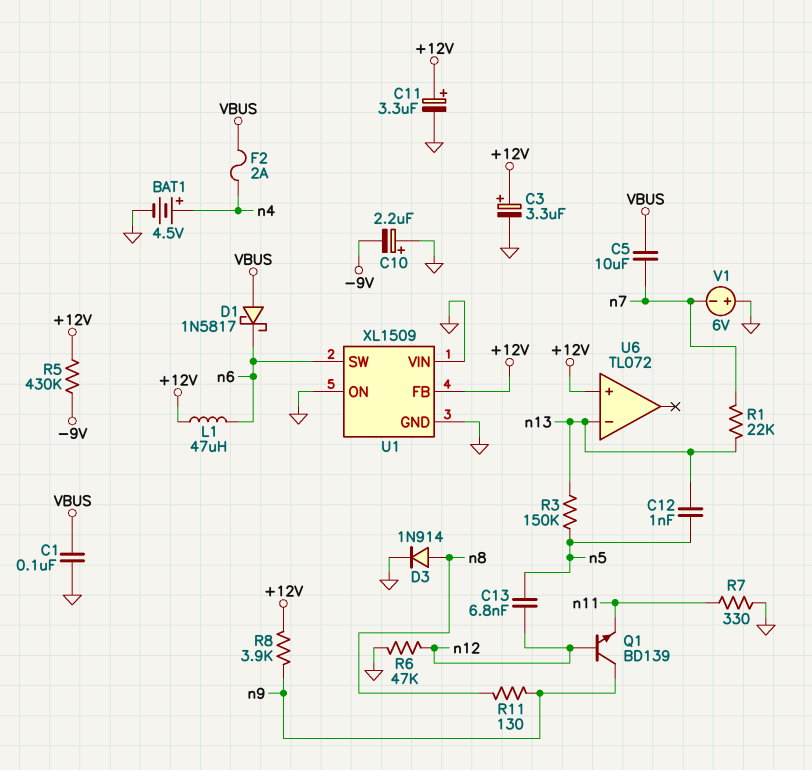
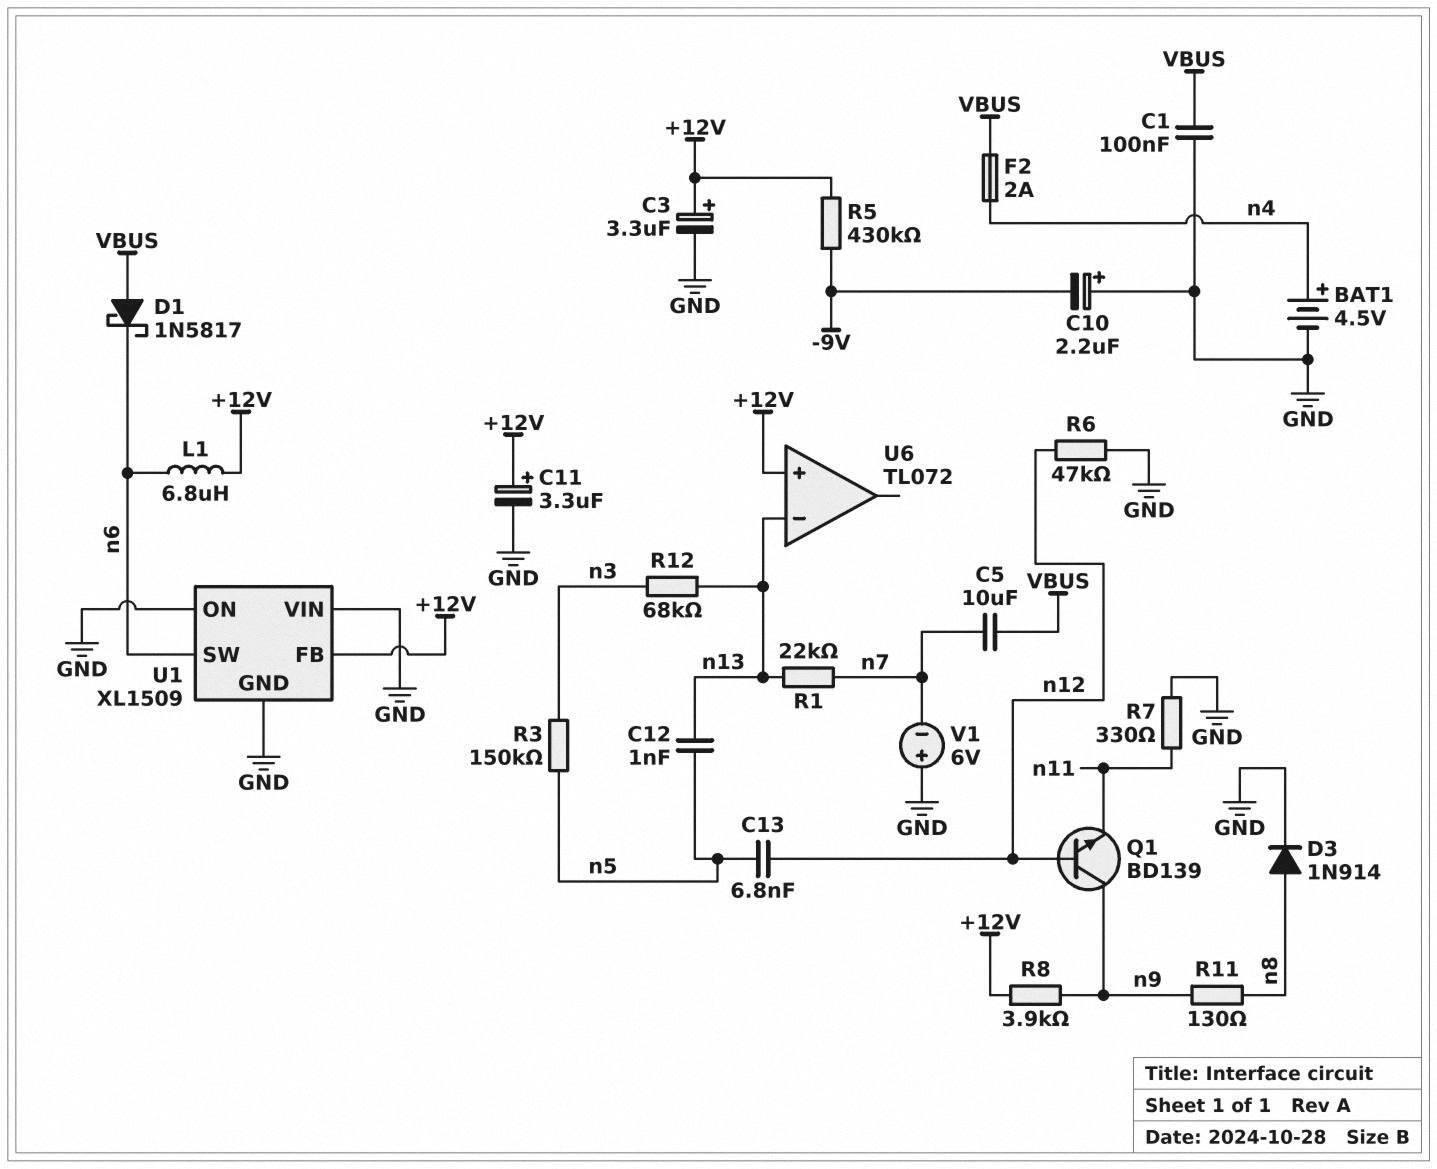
L1: 47uH (+12V, n6) -> 6.8uH (+12V, n6)
R3: 150k (n5, n13) -> 150k (n3, n5)
R12: none -> 68k (n3, n13)

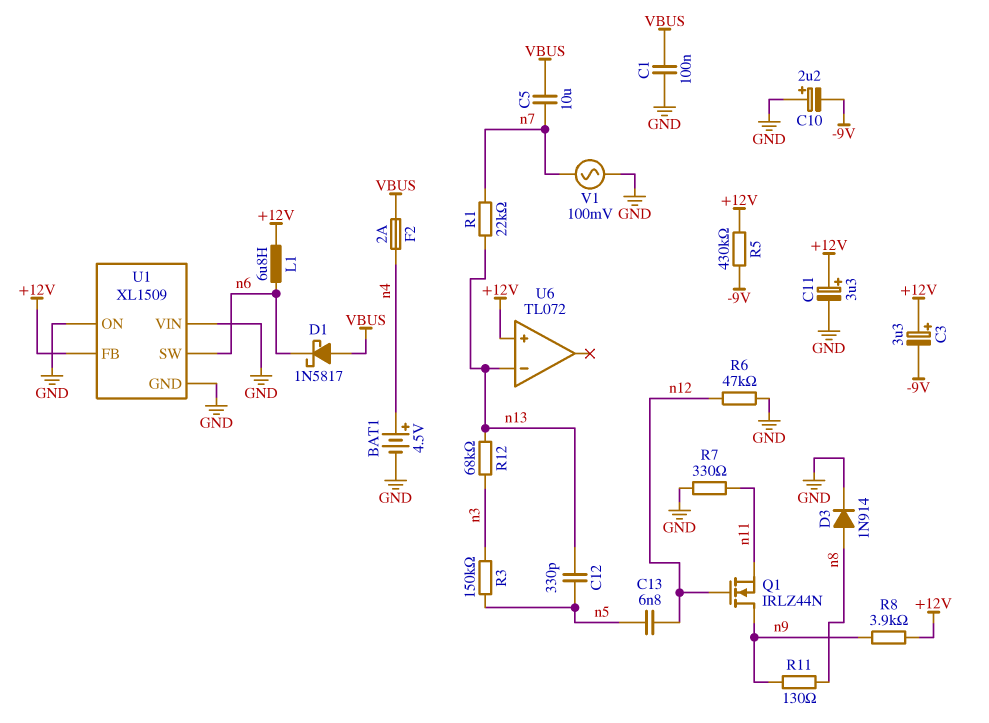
C3: 3.3uF (plus +12V, minus GND) -> 3.3uF (plus +12V, minus -9V)
C12: 1nF (n5, n13) -> 330pF (n5, n13)
Q1: NPN BD139 (B n12, C n9, E n11) -> NMOS IRLZ44N (G n12, D n9, S n11)
V1: 6V (plus GND, minus n7) -> AC 100mV (GND, n7)

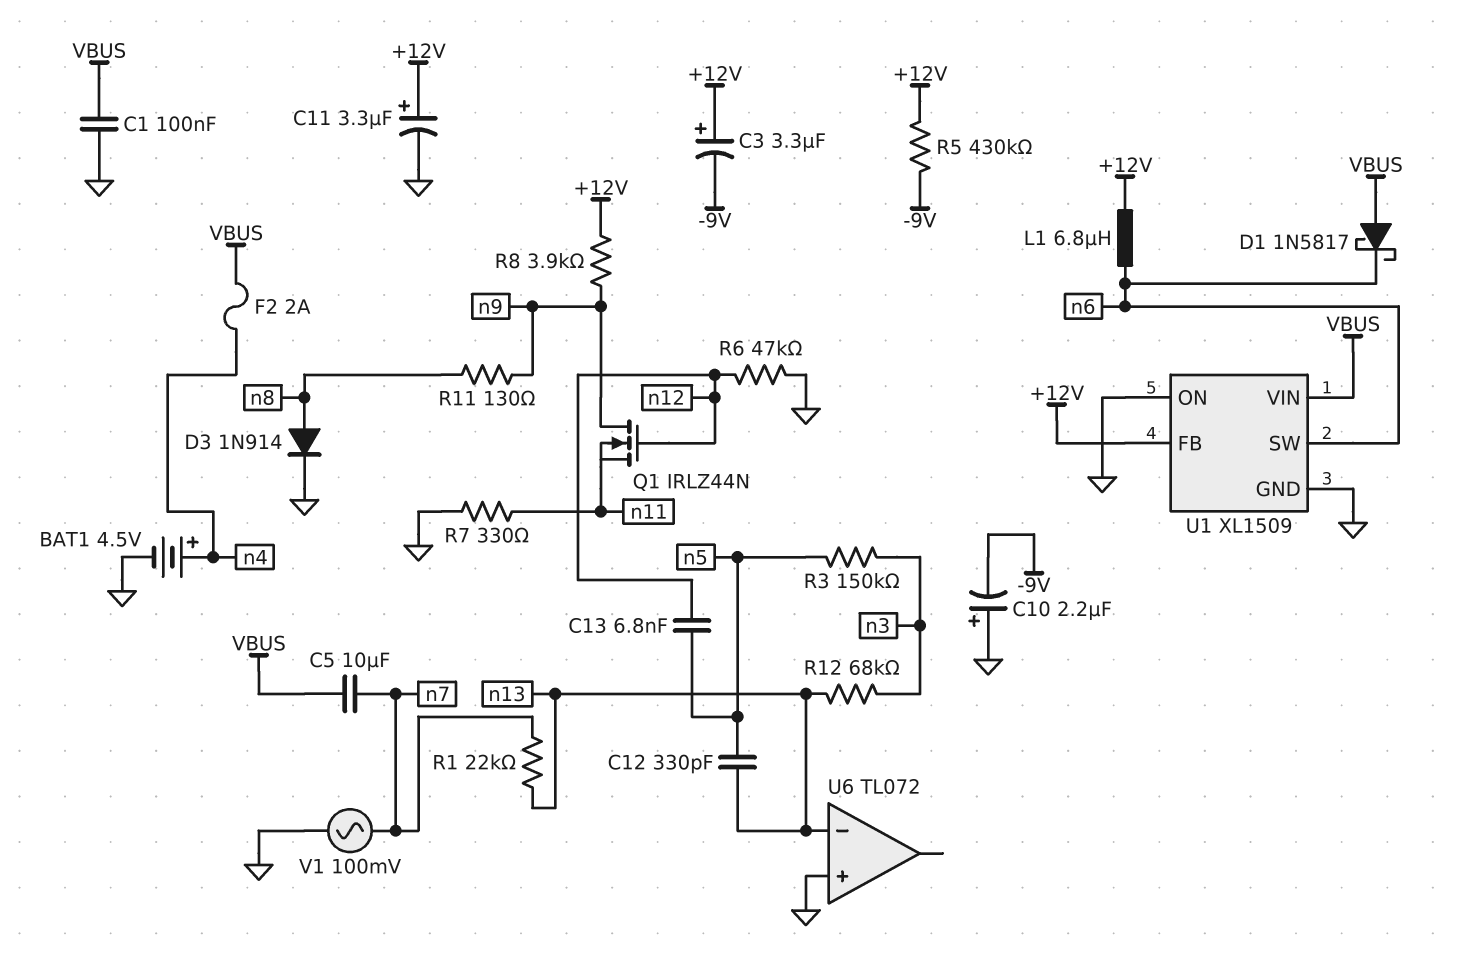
U1 pin VIN: GND -> VBUS
U6 pin in+: +12V -> GND

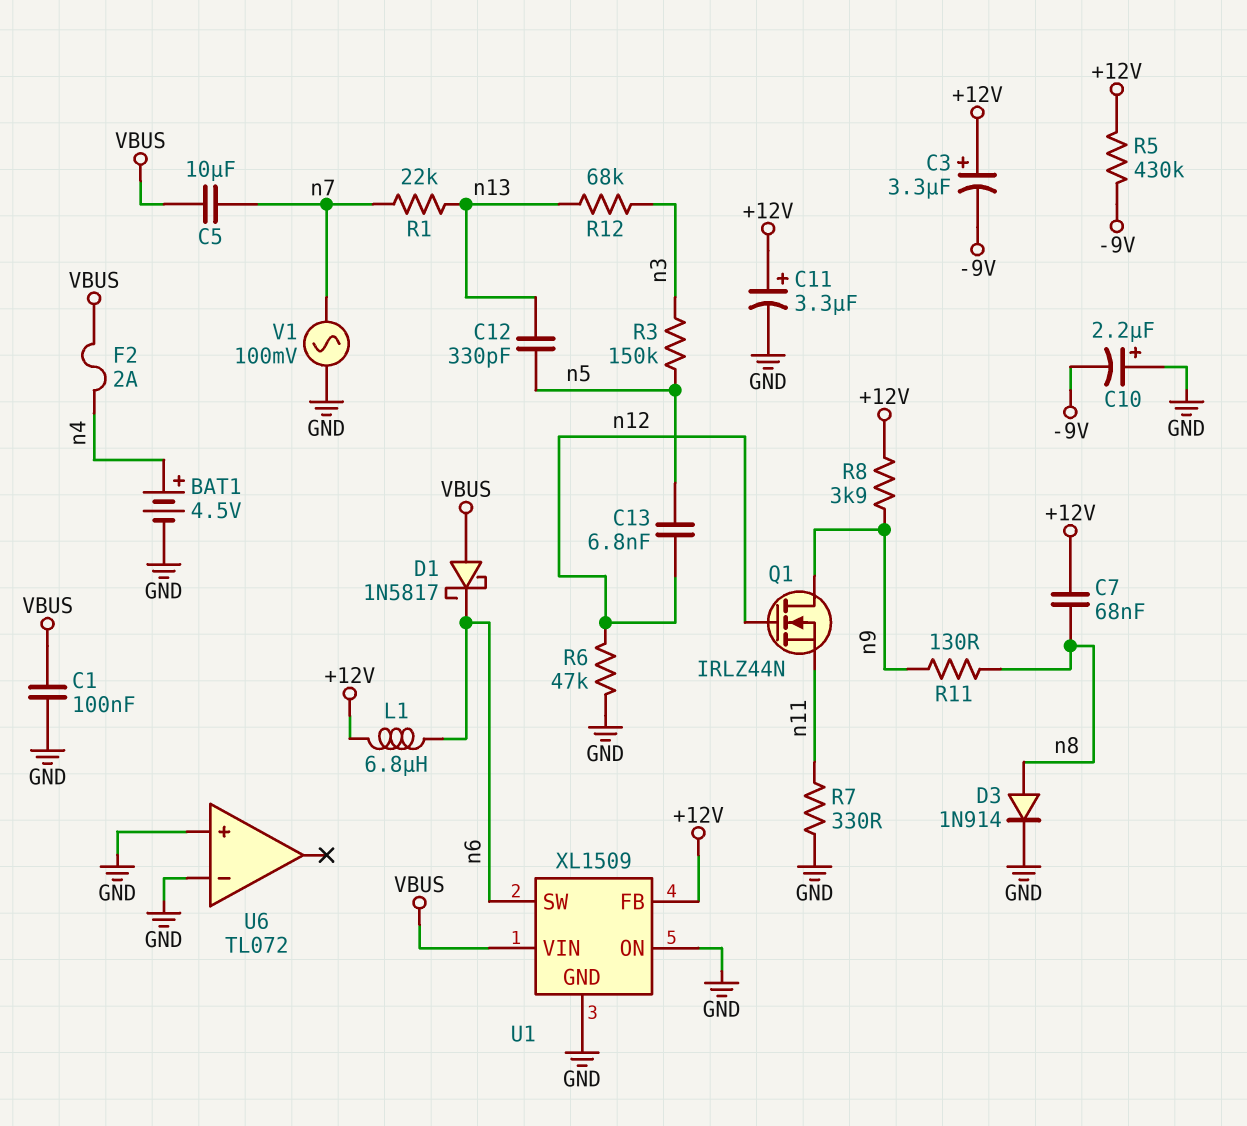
C7: none -> 68nF (+12V, n8)
U6 pin in-: n13 -> GND

